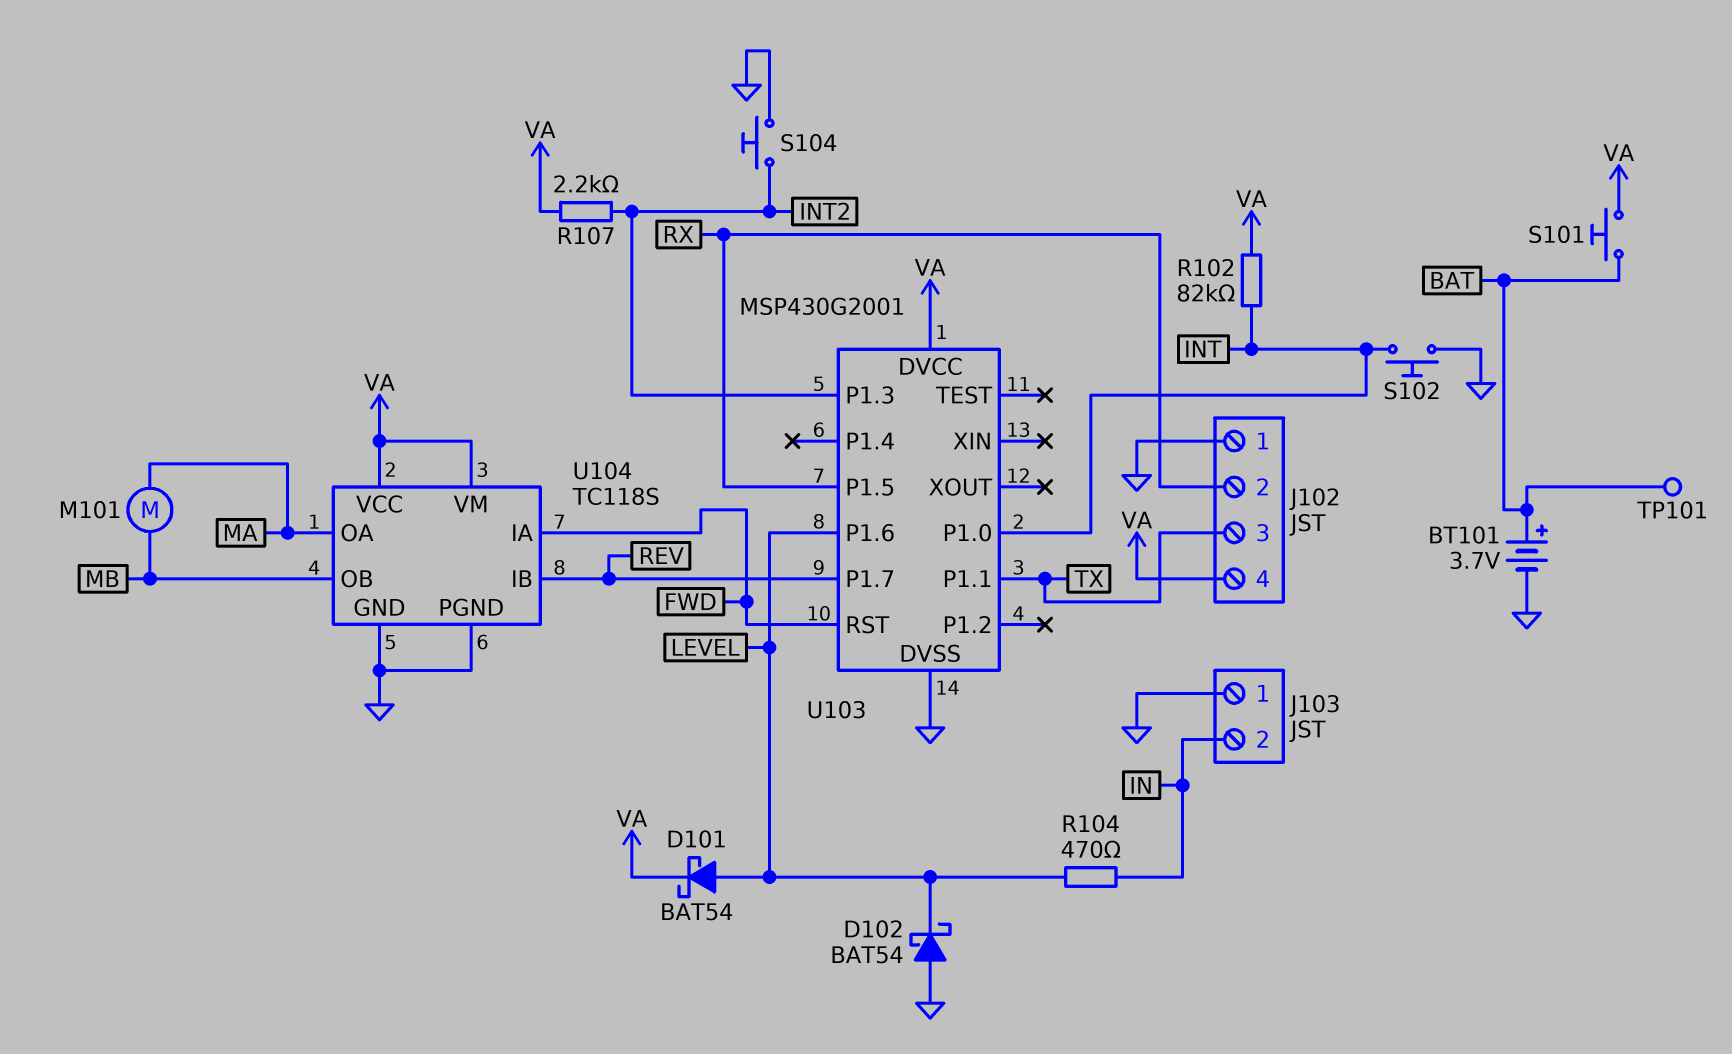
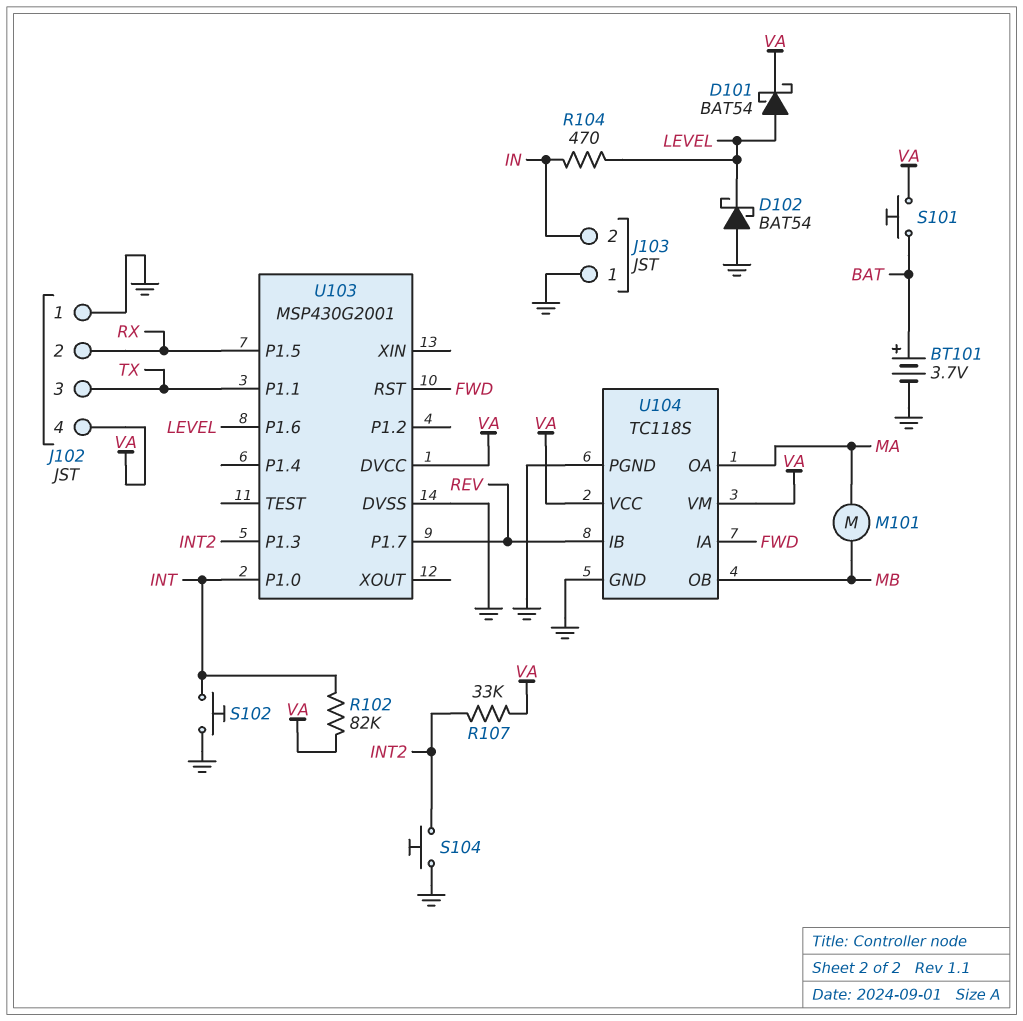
R107: 2.2k (INT2, VA) -> 33k (INT2, VA)
TP101: test point (BAT) -> none

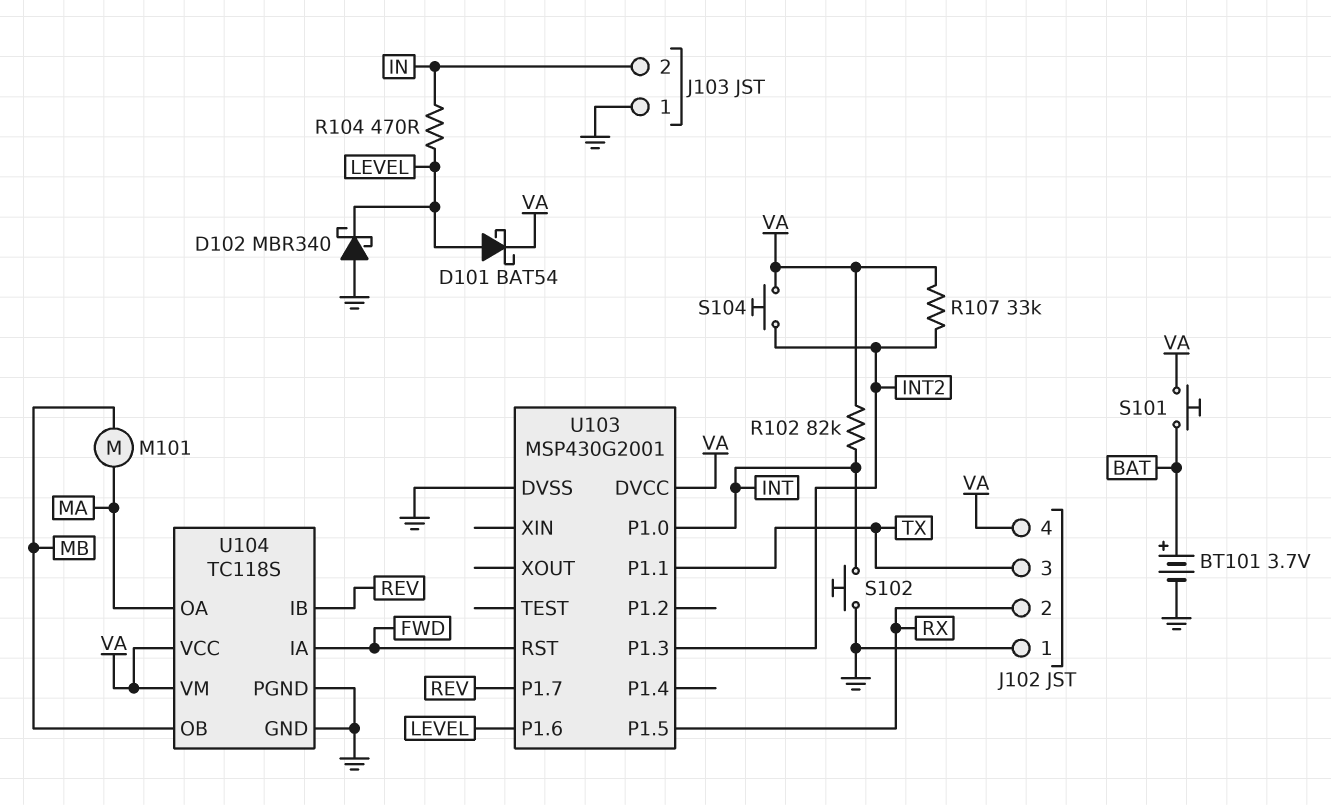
D102: schottky BAT54 (A GND, K LEVEL) -> schottky MBR340 (A GND, K LEVEL)
S104: button (GND, INT2) -> button (INT2, VA)

